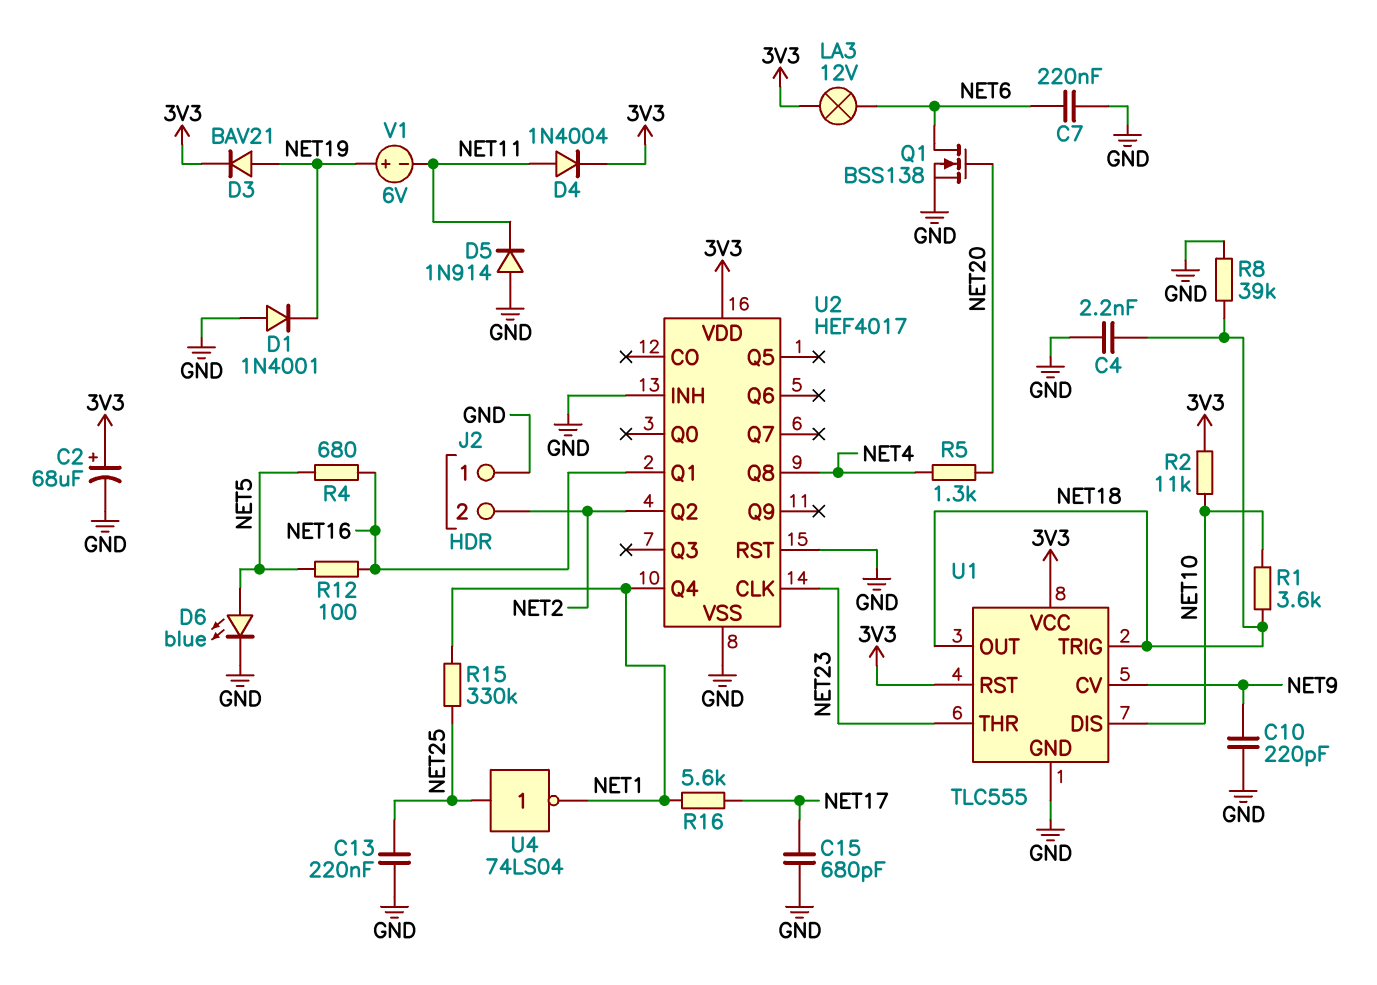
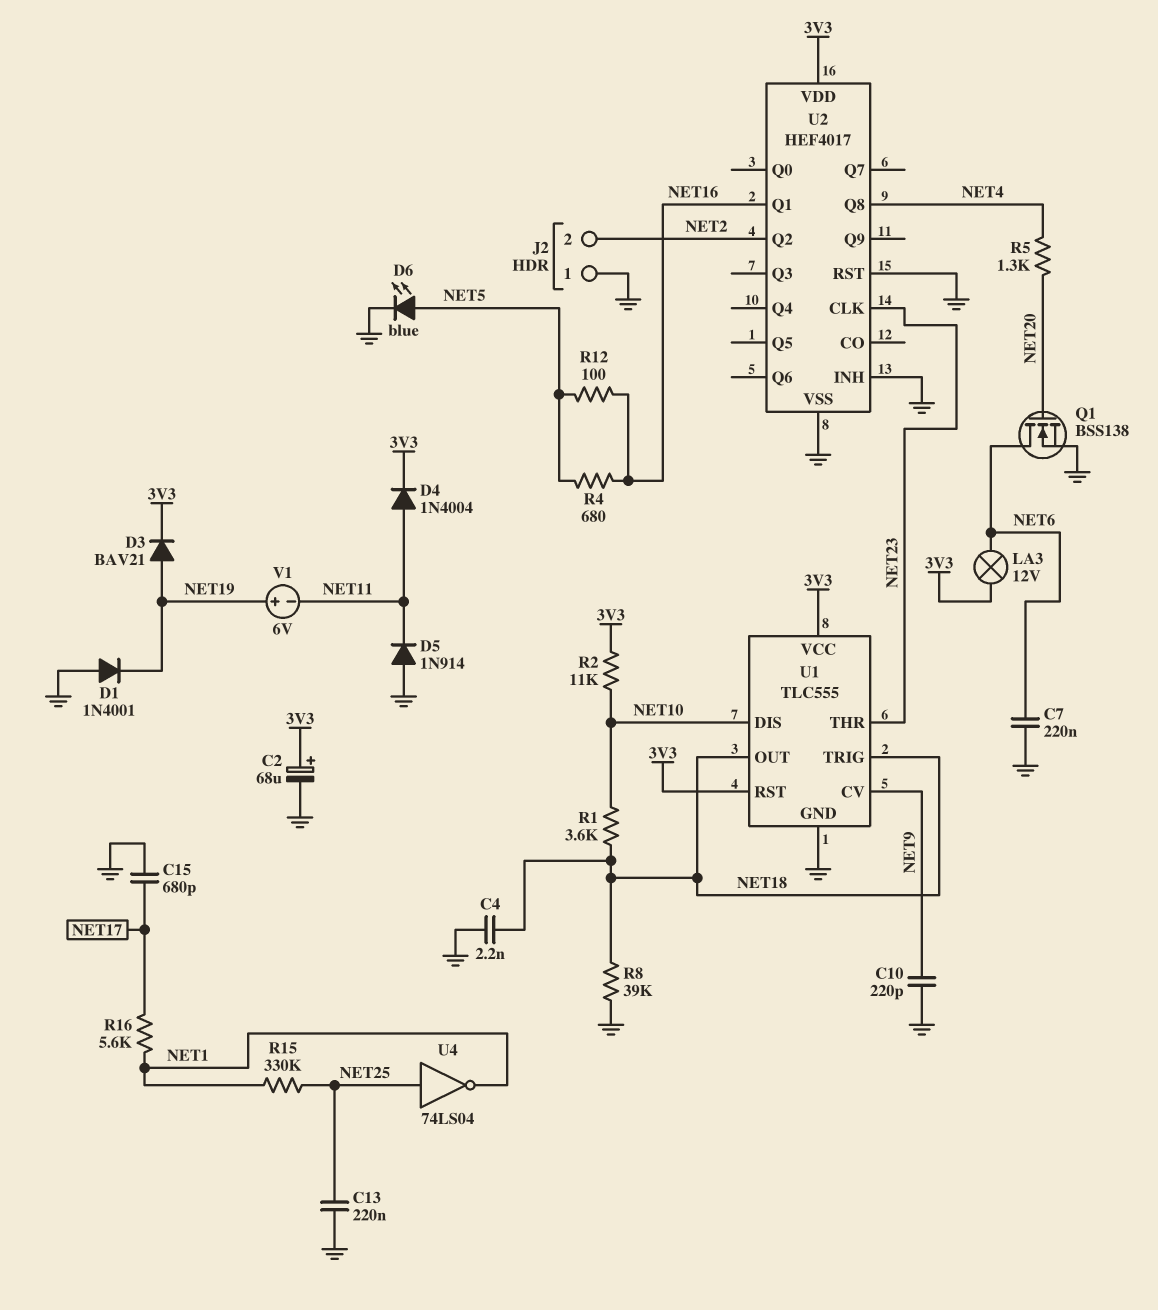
U2 pin Q4: NET1 -> none

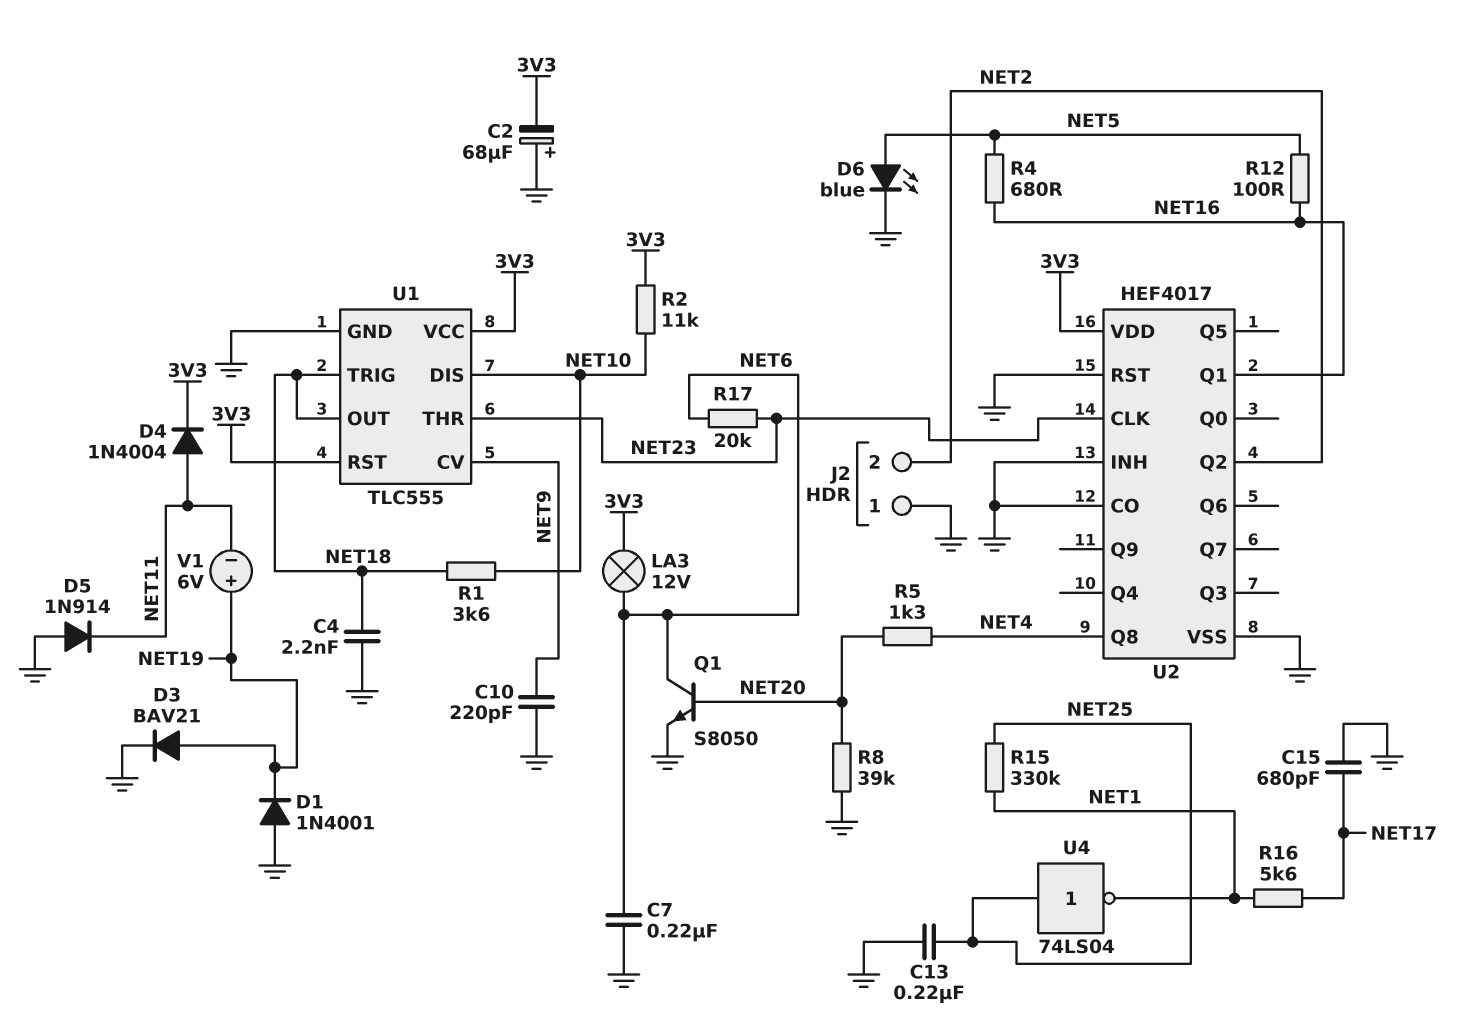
C2: 68uF (plus 3V3, minus GND) -> 68uF (plus GND, minus 3V3)
D3: diode BAV21 (A NET19, K 3V3) -> diode BAV21 (A NET19, K GND)
Q1: NMOS BSS138 (G NET20, D NET6, S GND) -> NPN S8050 (B NET20, C NET6, E GND)
R8: 39k (GND, NET18) -> 39k (GND, NET20)
R17: none -> 20k (NET6, NET23)
U2 pin CO: none -> GND

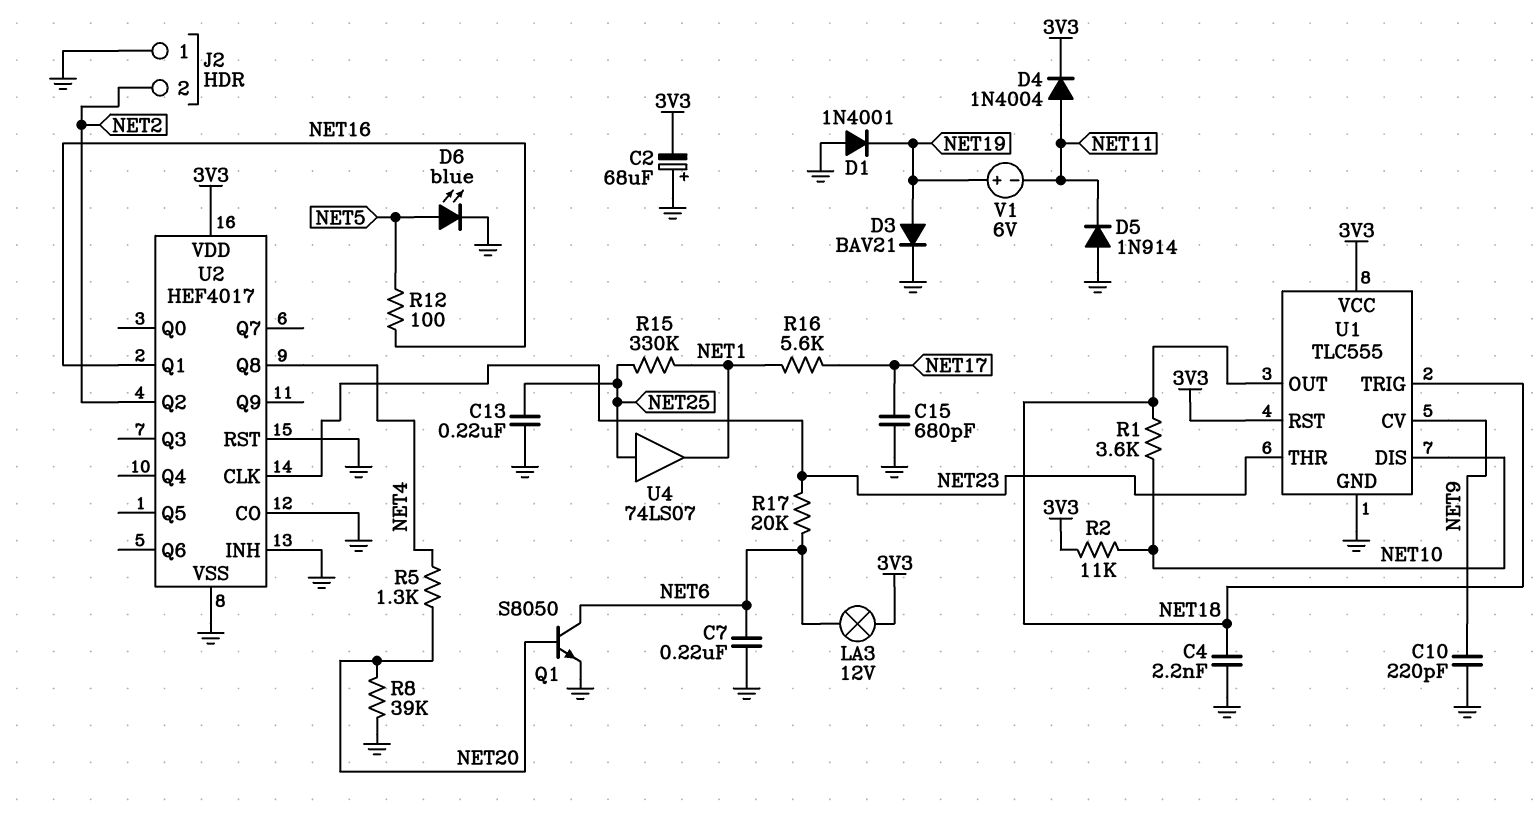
R4: 680 (NET5, NET16) -> none
U4: NOT 74LS04 (in NET25, out NET1) -> buffer 74LS07 (in NET25, out NET1)

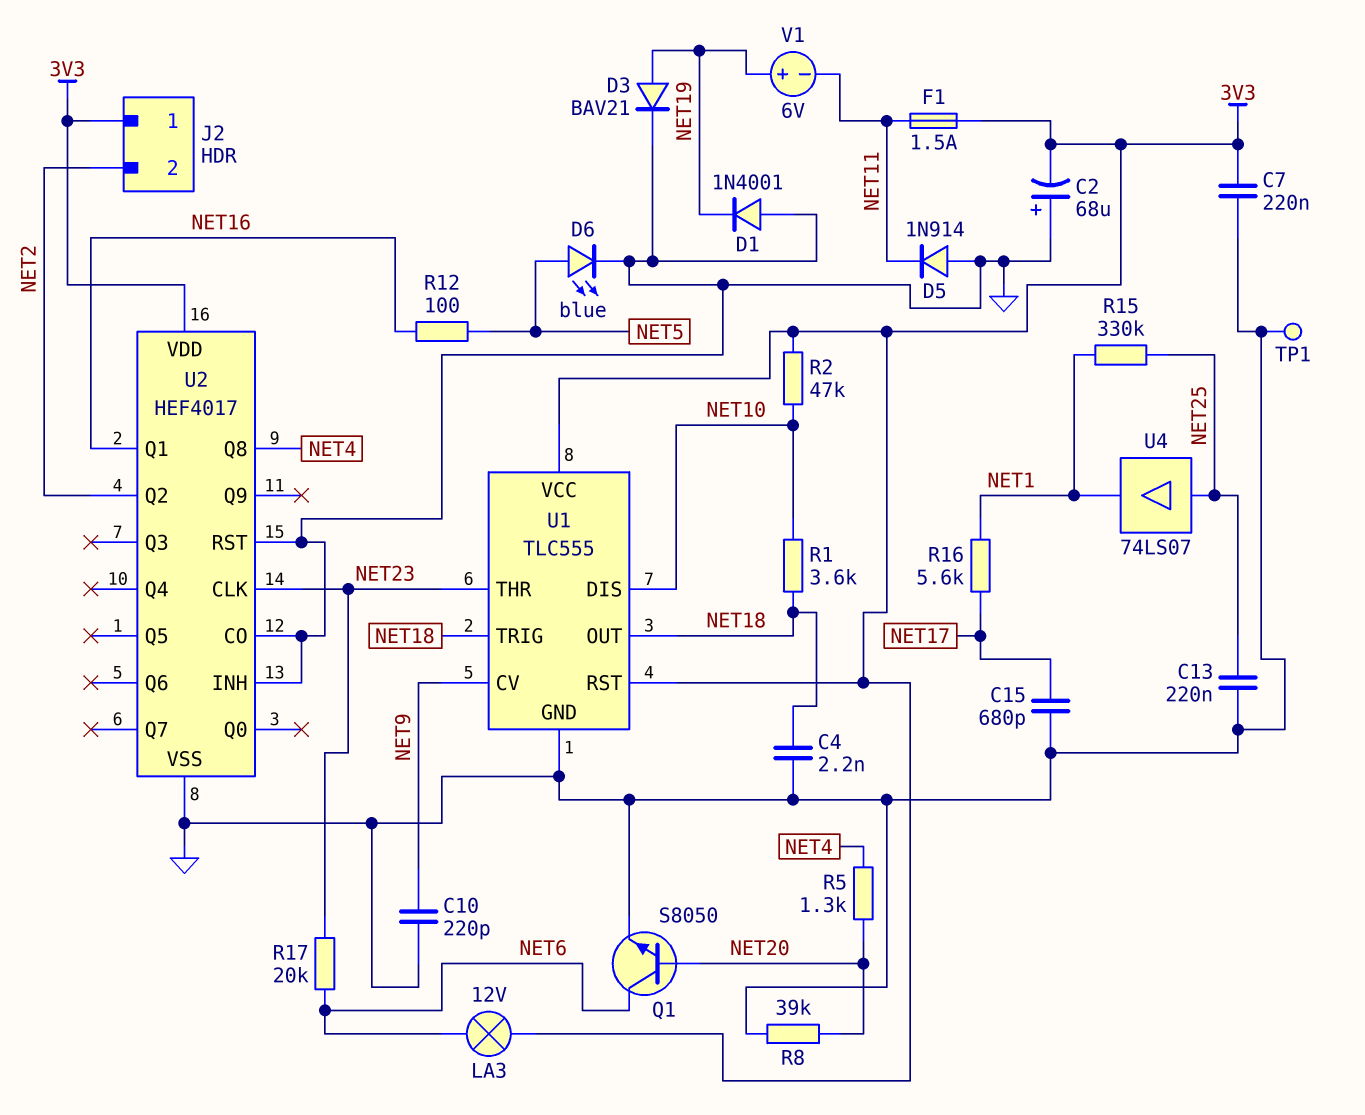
C7: 220nF (GND, NET6) -> 220nF (3V3, GND)
D4: diode 1N4004 (A NET11, K 3V3) -> none
F1: none -> 1.5A (3V3, NET11)
J2 pin 1: GND -> 3V3
R2: 11k (3V3, NET10) -> 47k (3V3, NET10)
TP1: none -> test point (GND)

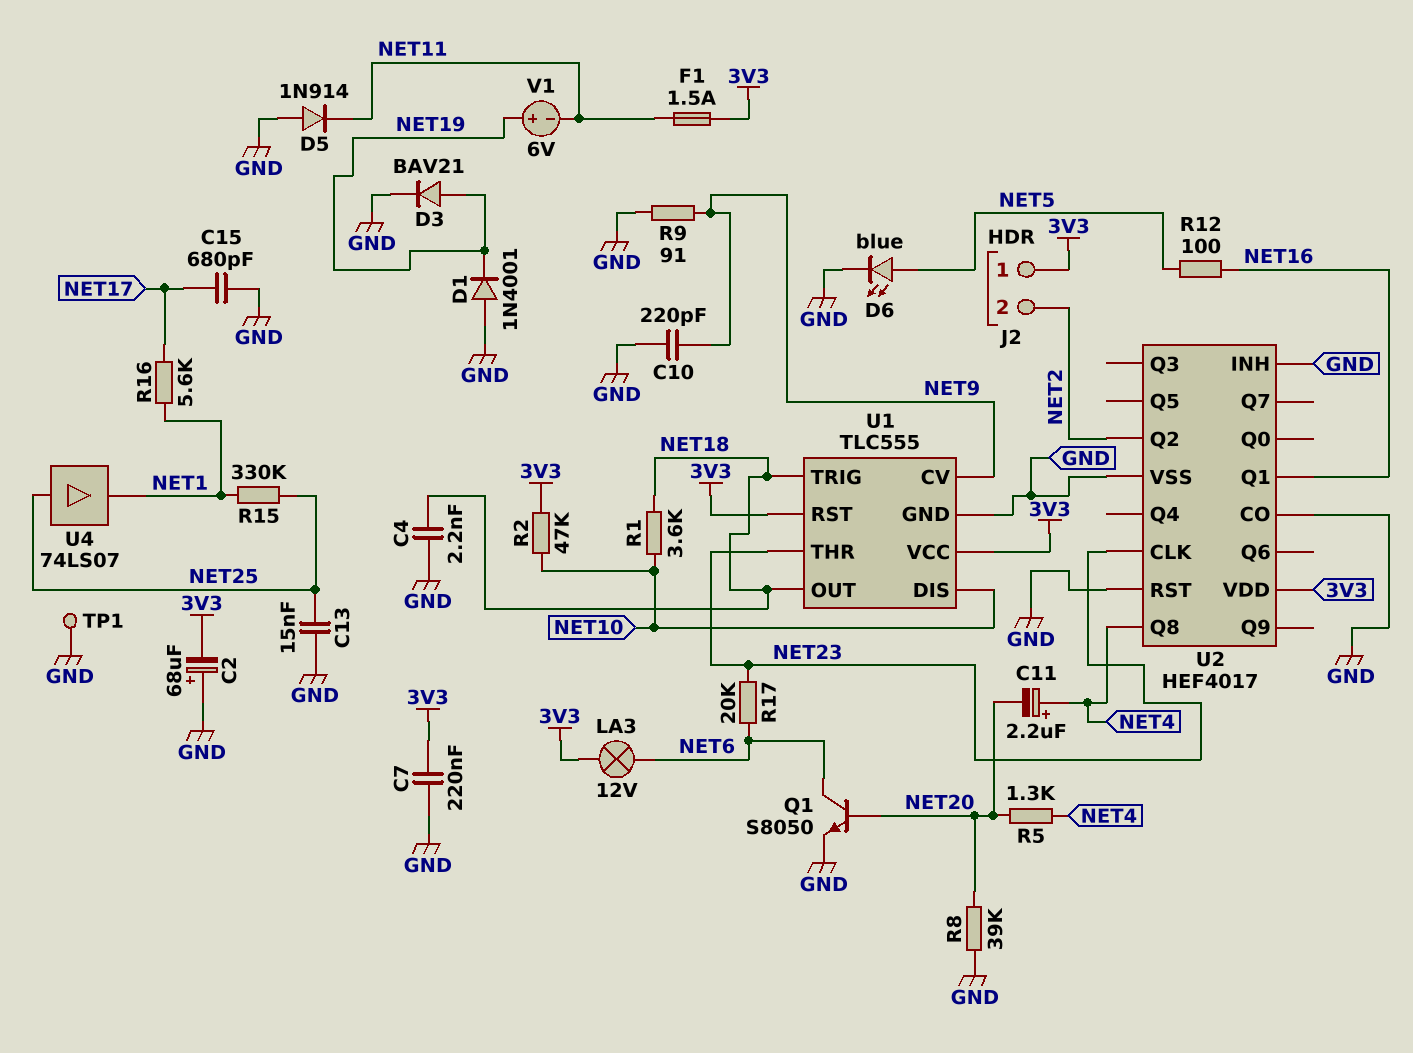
C11: none -> 2.2uF (plus NET4, minus NET20)
C13: 220nF (GND, NET25) -> 15nF (GND, NET25)
R9: none -> 91 (GND, NET9)

